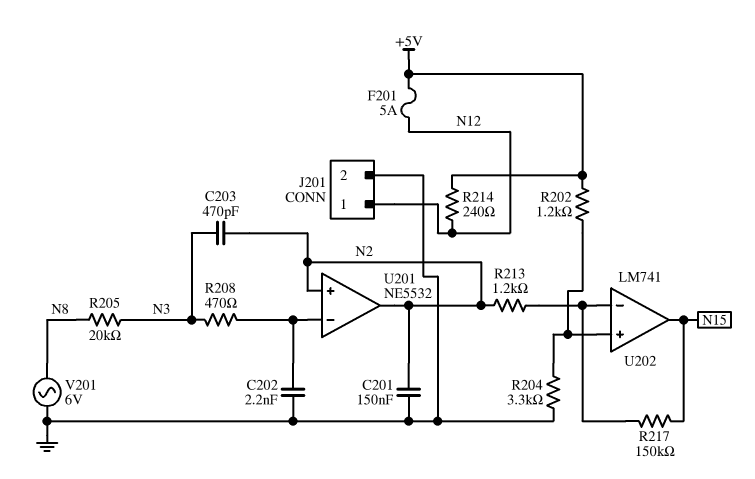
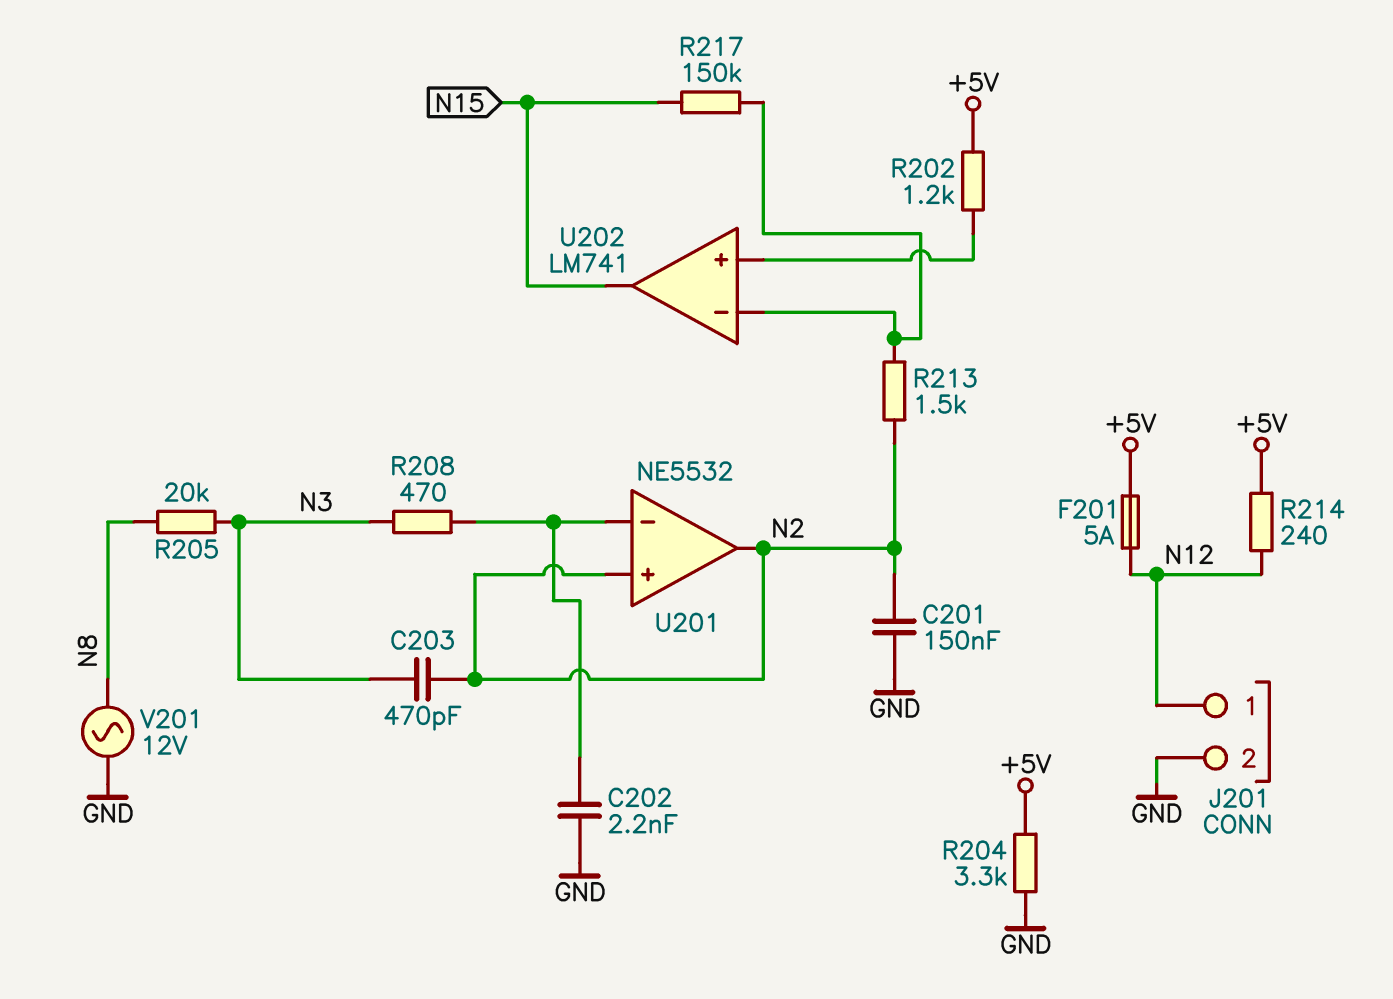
R204: 3.3k (GND, U202/in+) -> 3.3k (+5V, GND)
R213: 1.2k (N2, U202/in-) -> 1.5k (N2, U202/in-)
V201: AC 6V (GND, N8) -> AC 12V (GND, N8)

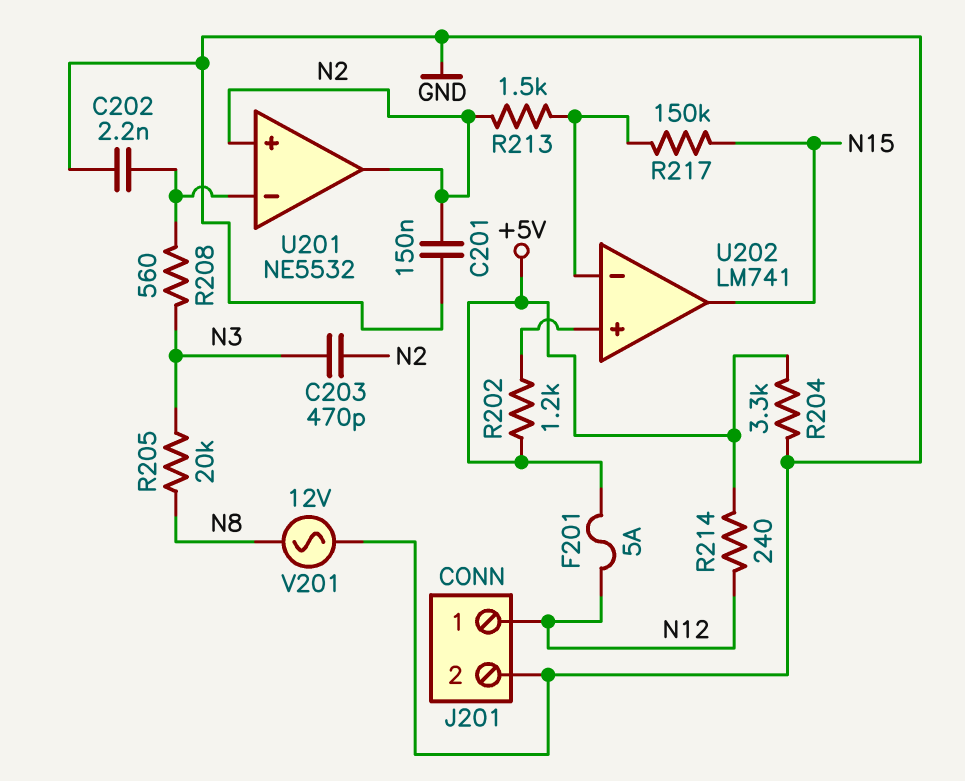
R208: 470 (N3, U201/in-) -> 560 (N3, U201/in-)

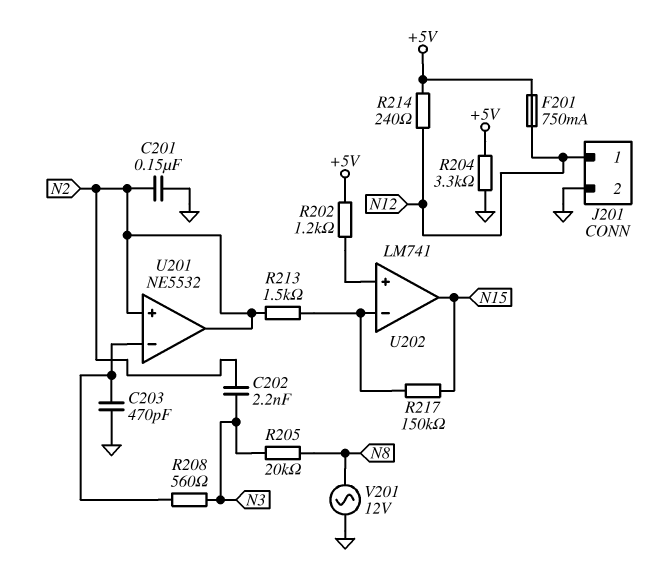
C202: 2.2nF (GND, U201/in-) -> 2.2nF (N2, N3)
C203: 470pF (N2, N3) -> 470pF (GND, U201/in-)
F201: 5A (+5V, N12) -> 750mA (+5V, N12)

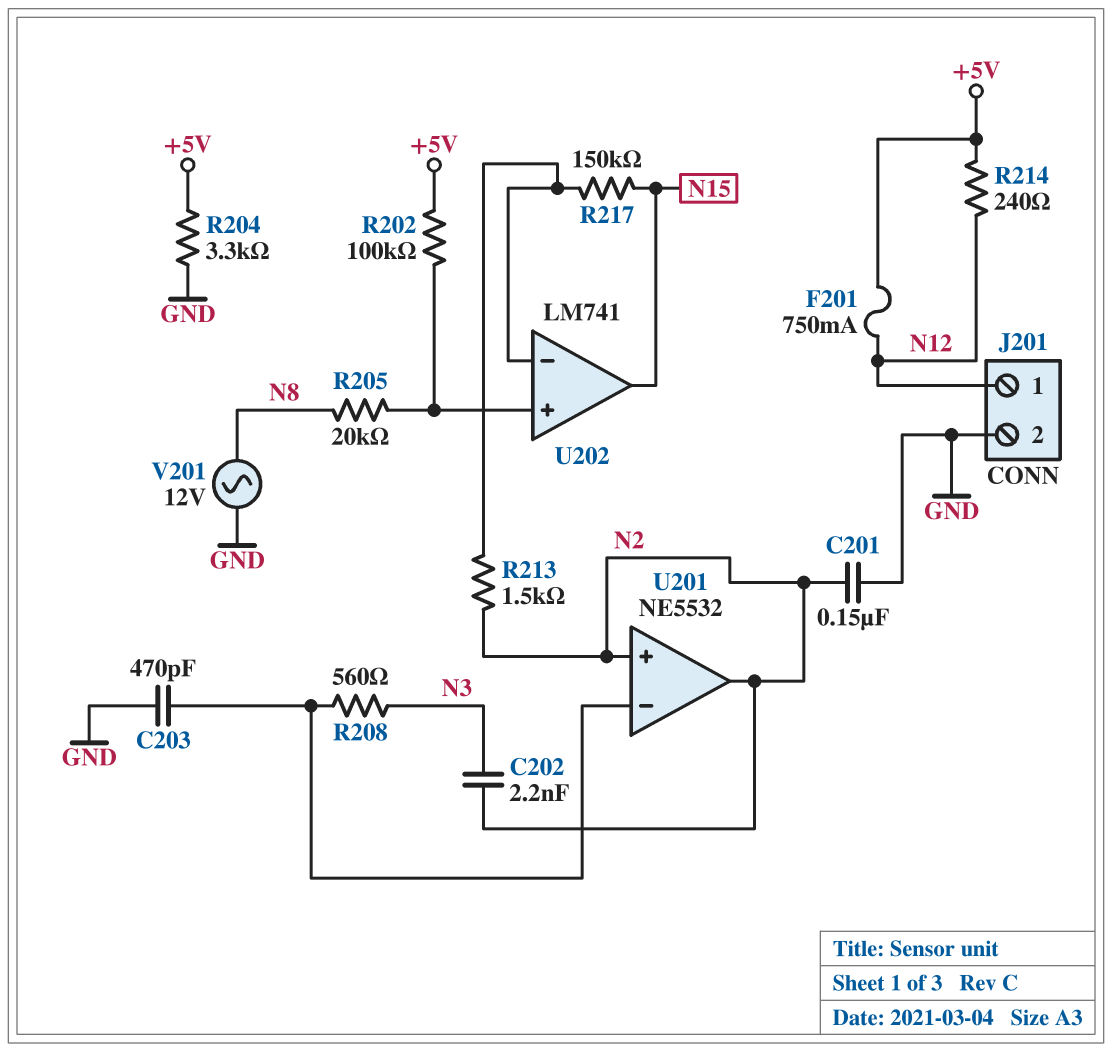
R202: 1.2k (+5V, U202/in+) -> 100k (+5V, U202/in+)
R205: 20k (N3, N8) -> 20k (N8, U202/in+)

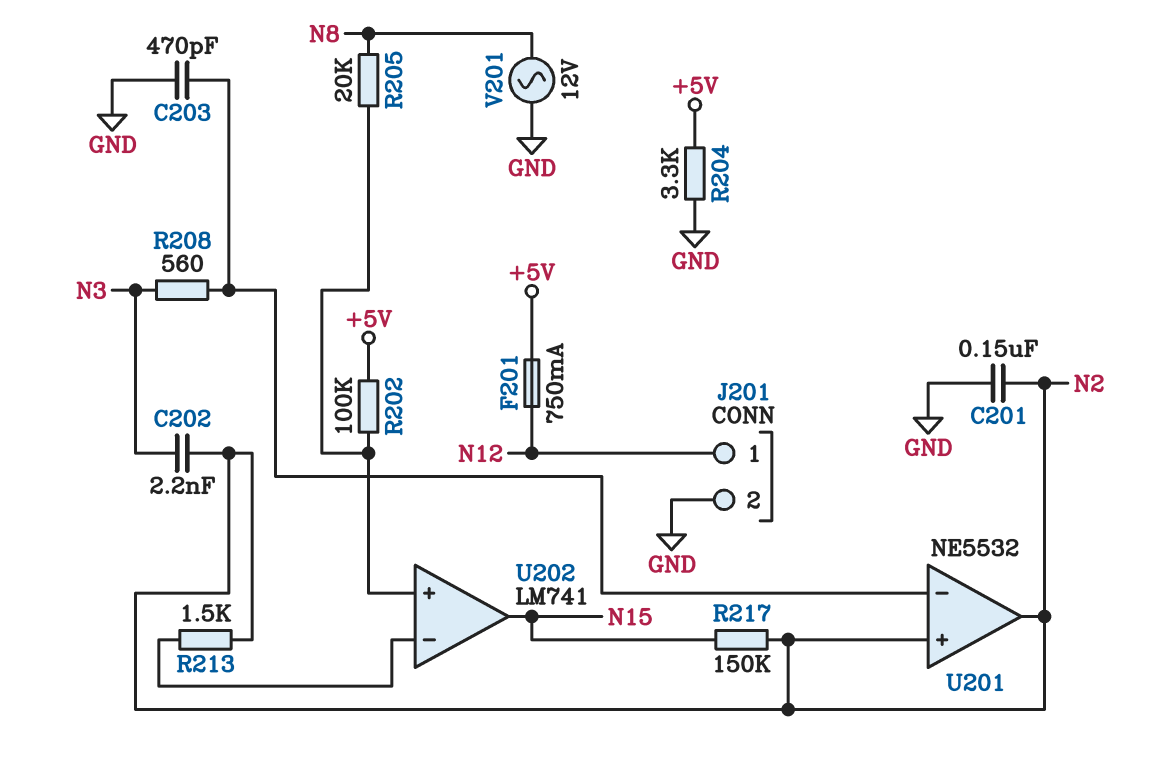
R214: 240 (+5V, N12) -> none
R217: 150k (N15, U202/in-) -> 150k (N2, N15)

